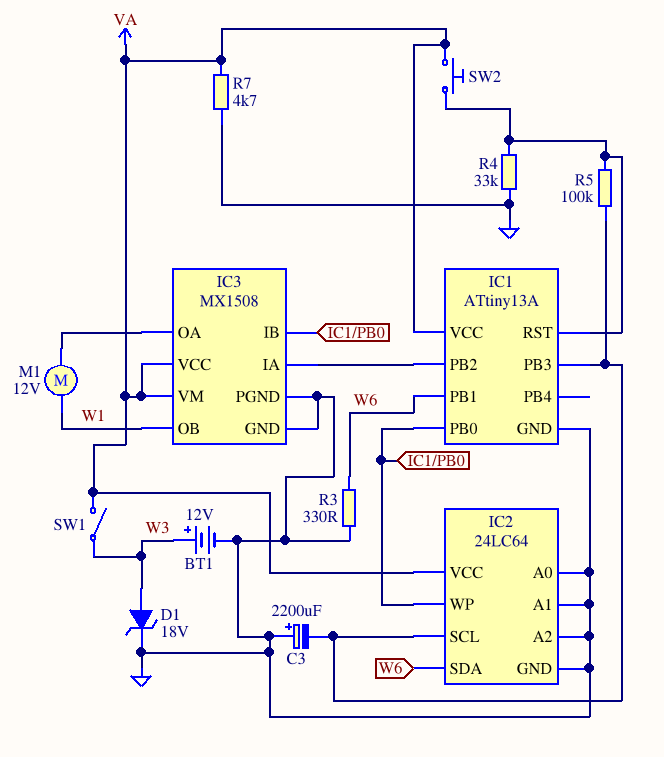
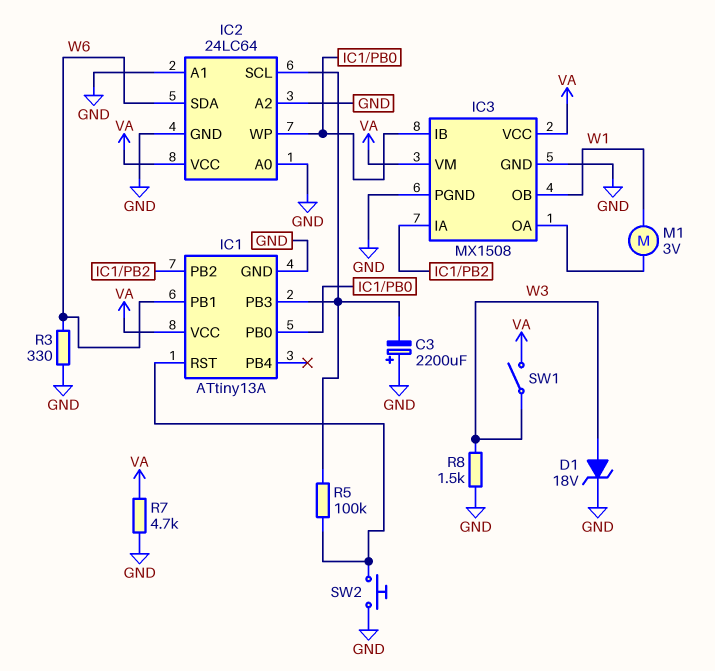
BT1: 12V (plus W3, minus GND) -> none
M1: motor 12V (IC3/OA, W1) -> motor 3V (IC3/OA, W1)
R4: 33k (GND, IC1/RST) -> none
R8: none -> 1.5k (GND, W3)
SW2: button (IC1/RST, VA) -> button (GND, IC1/RST)

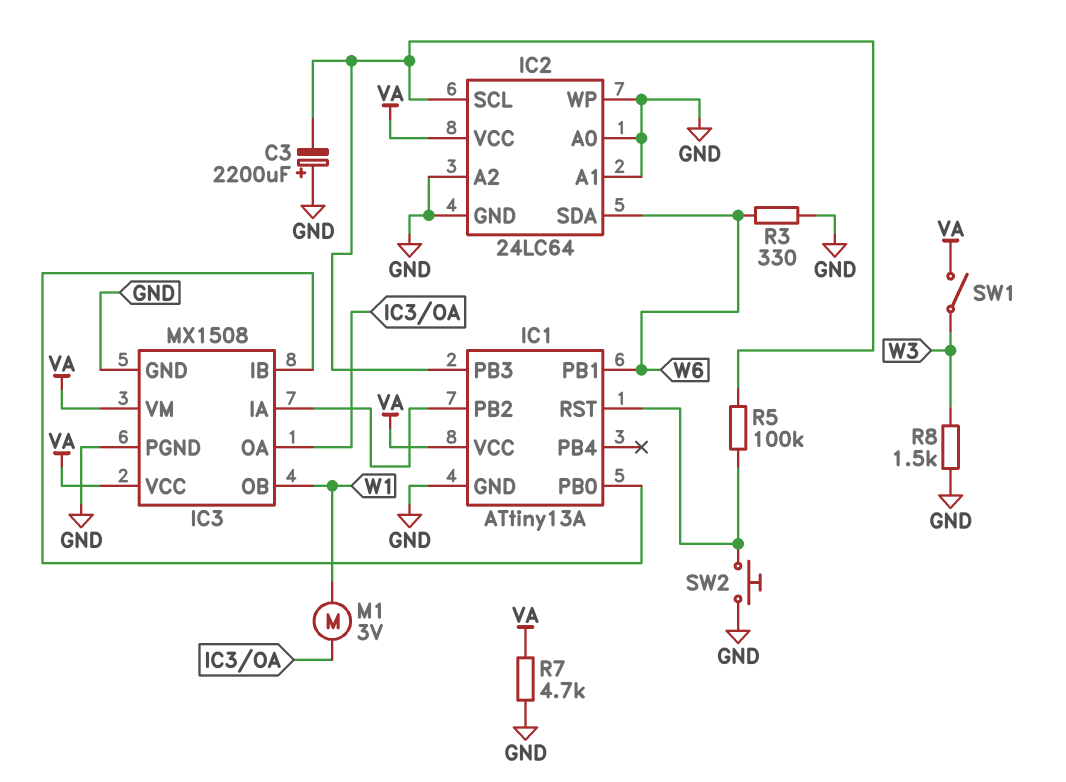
D1: zener 18V (A W3, K GND) -> none
IC2 pin WP: IC1/PB0 -> GND

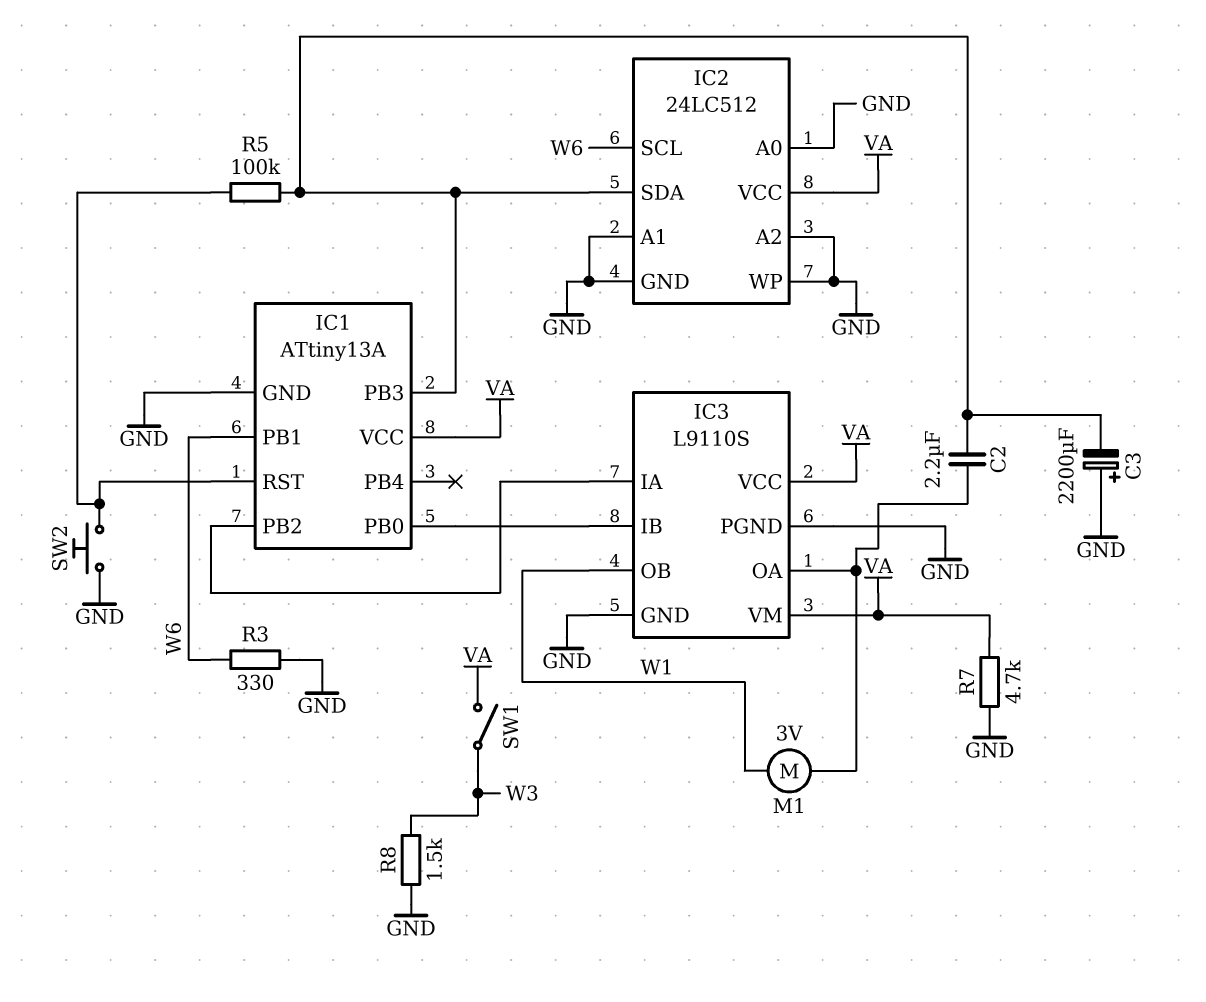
C2: none -> 2.2uF (IC1/PB3, IC3/OA)
IC2: 24LC64 -> 24LC512
IC2 pin SCL: IC1/PB3 -> W6
IC2 pin SDA: W6 -> IC1/PB3
IC3: MX1508 -> L9110S

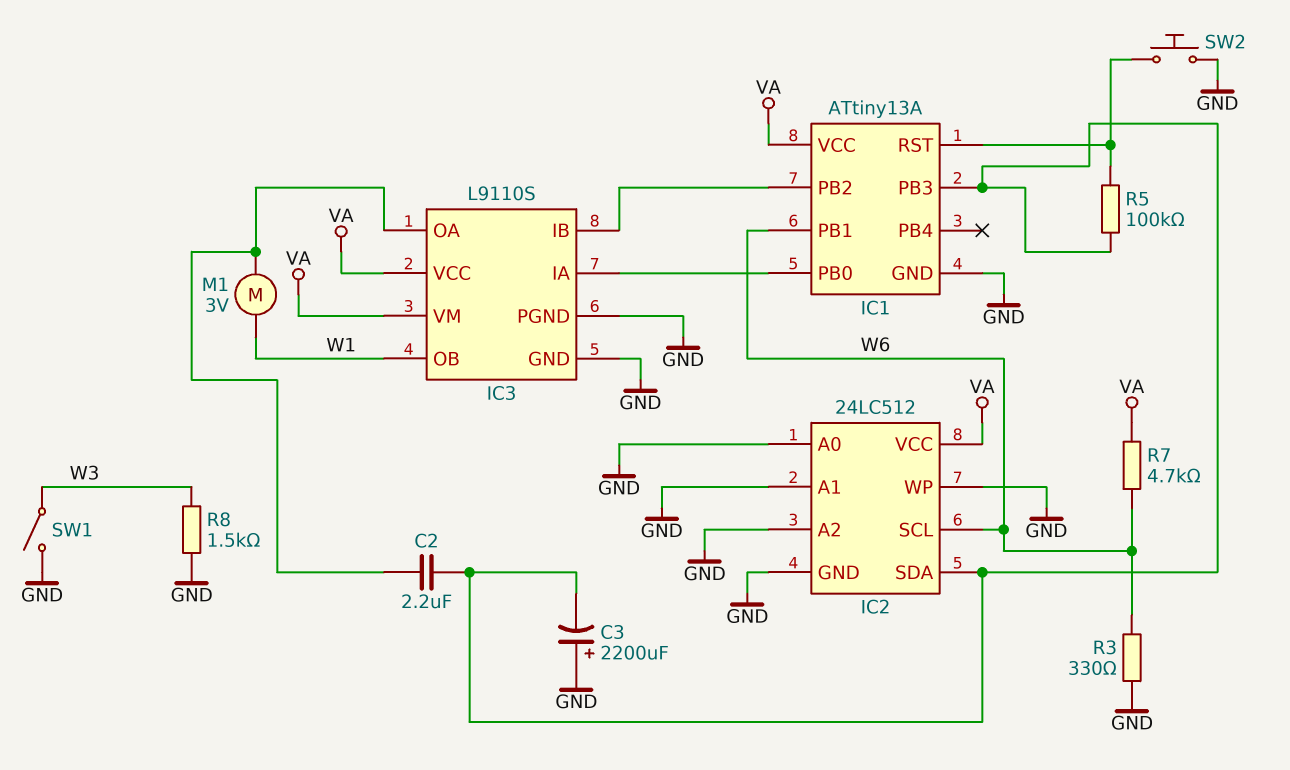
IC3 pin IA: IC1/PB2 -> IC1/PB0
IC3 pin IB: IC1/PB0 -> IC1/PB2
R7: 4.7k (GND, VA) -> 4.7k (VA, W6)
SW1: switch (VA, W3) -> switch (GND, W3)

